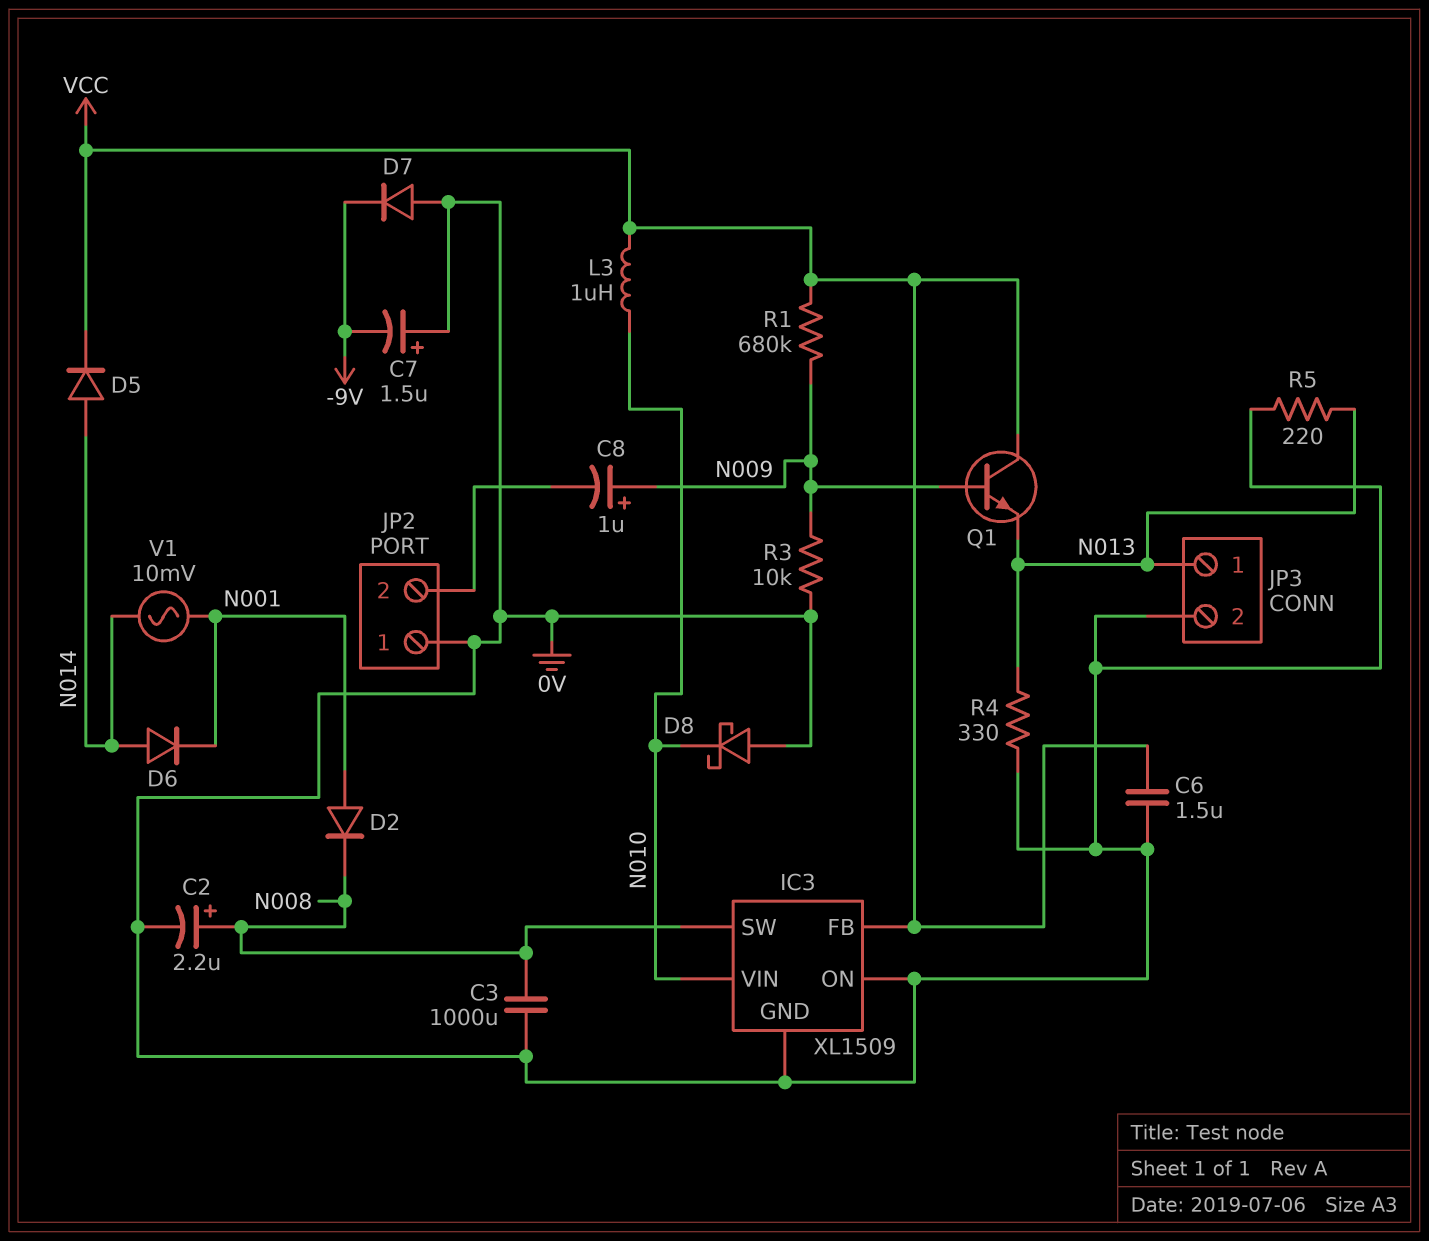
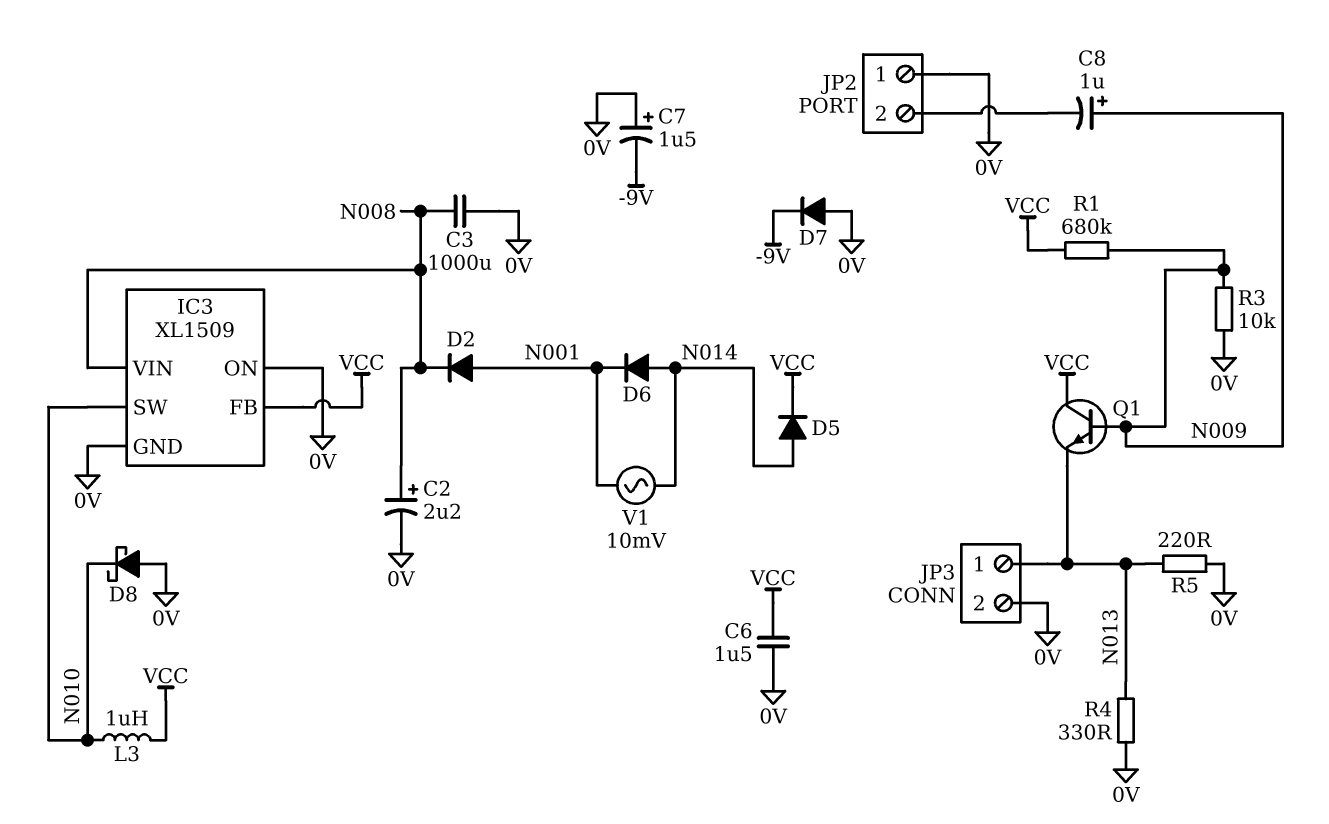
IC3 pin SW: N008 -> N010
IC3 pin VIN: N010 -> N008

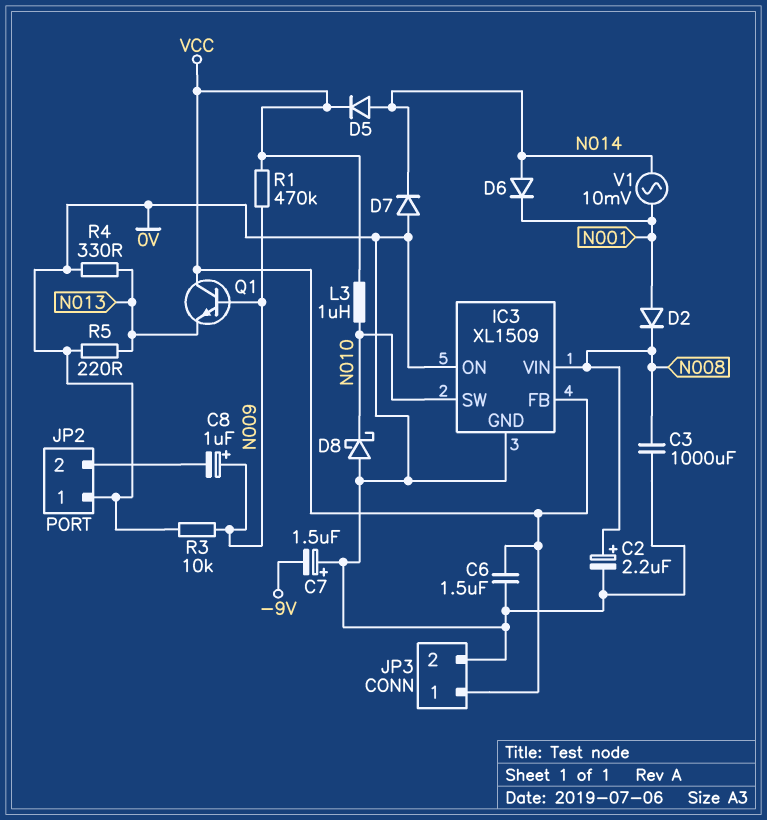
D7: diode (A 0V, K -9V) -> diode (A 0V, K N014)
JP3 pin 1: N013 -> VCC
R1: 680k (N009, VCC) -> 470k (N009, VCC)

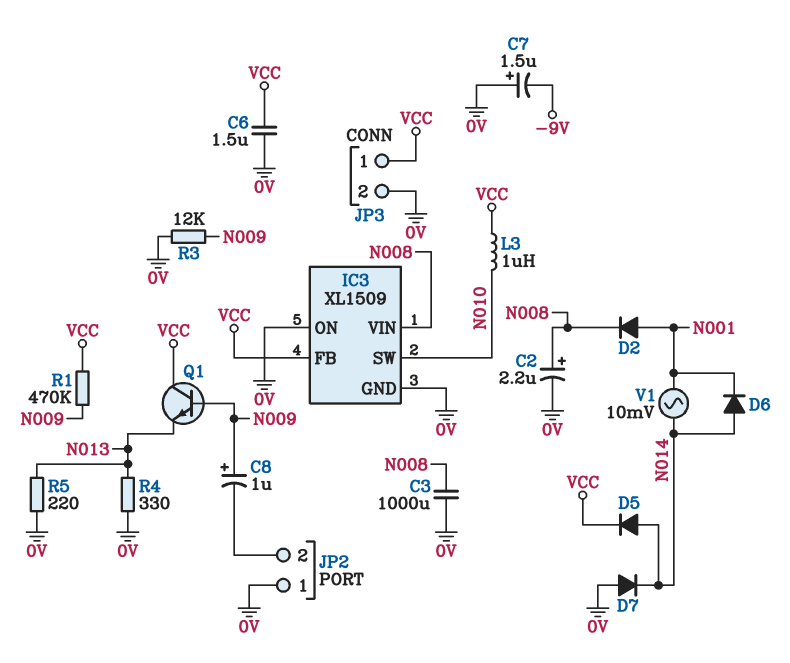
D8: schottky (A 0V, K N010) -> none
R3: 10k (0V, N009) -> 12k (0V, N009)

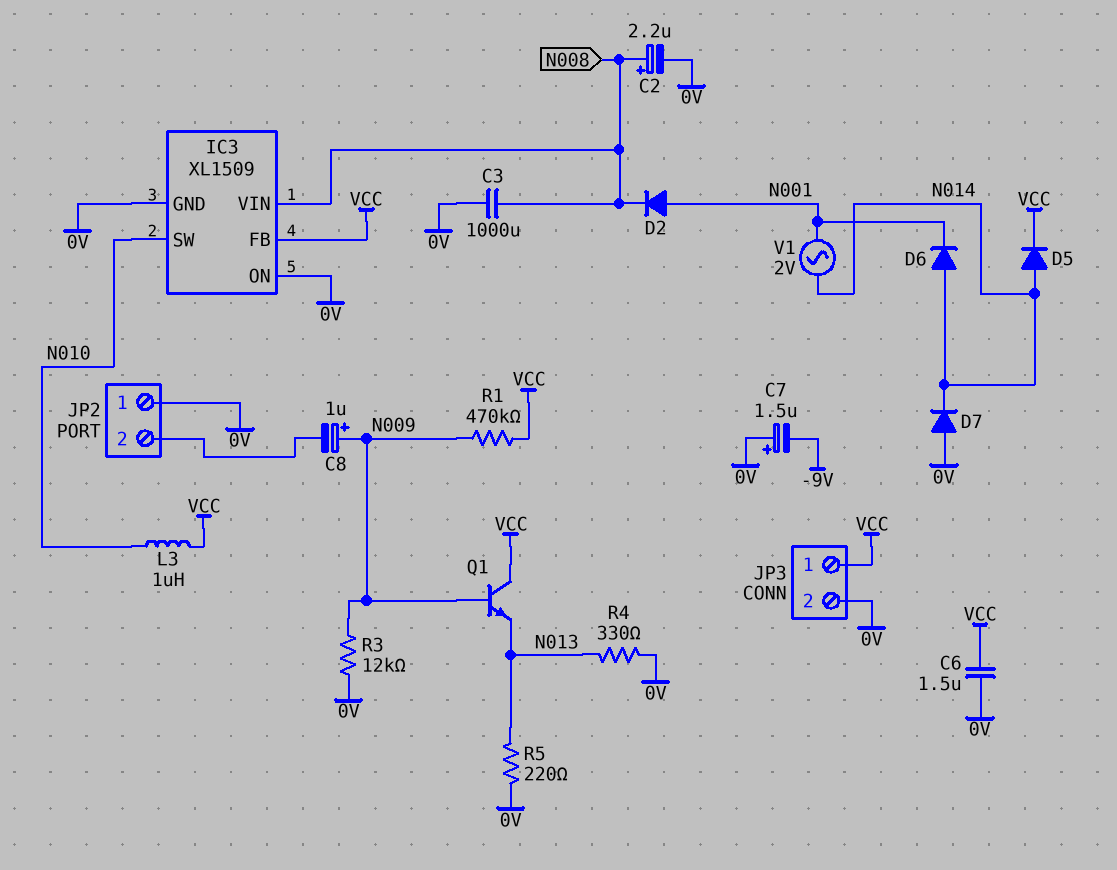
V1: AC 10mV (N001, N014) -> AC 2V (N001, N014)

